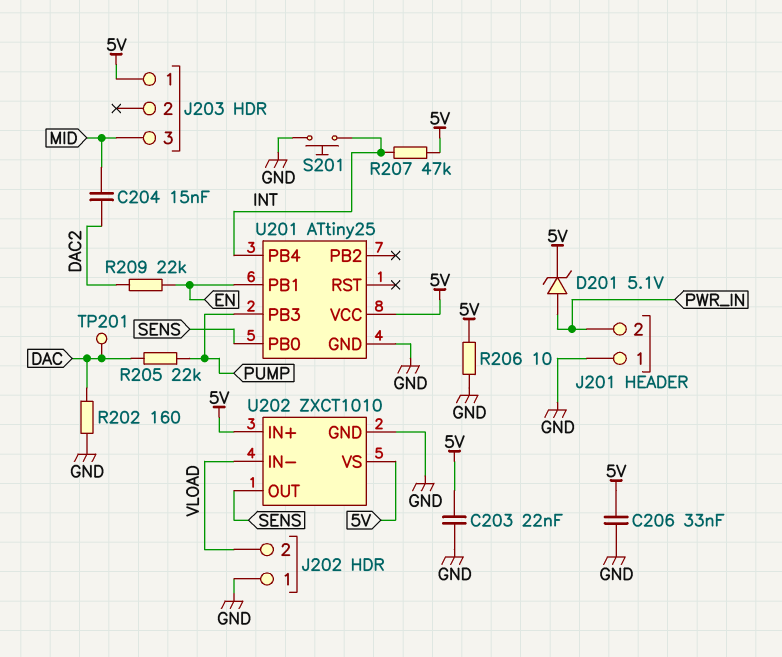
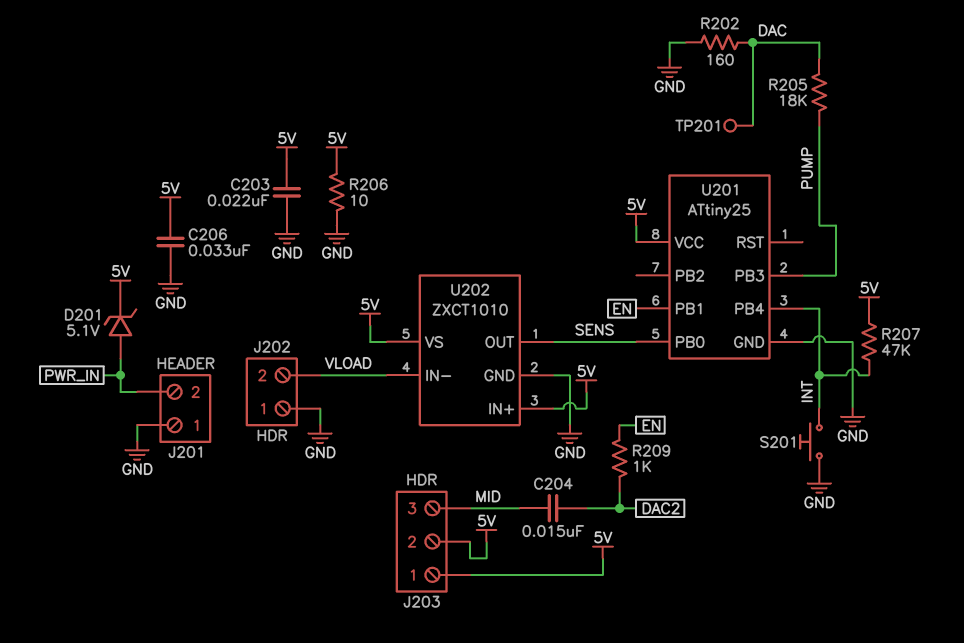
J203 pin 2: none -> 5V
R205: 22k (DAC, PUMP) -> 18k (DAC, PUMP)
R209: 22k (DAC2, EN) -> 1k (DAC2, EN)

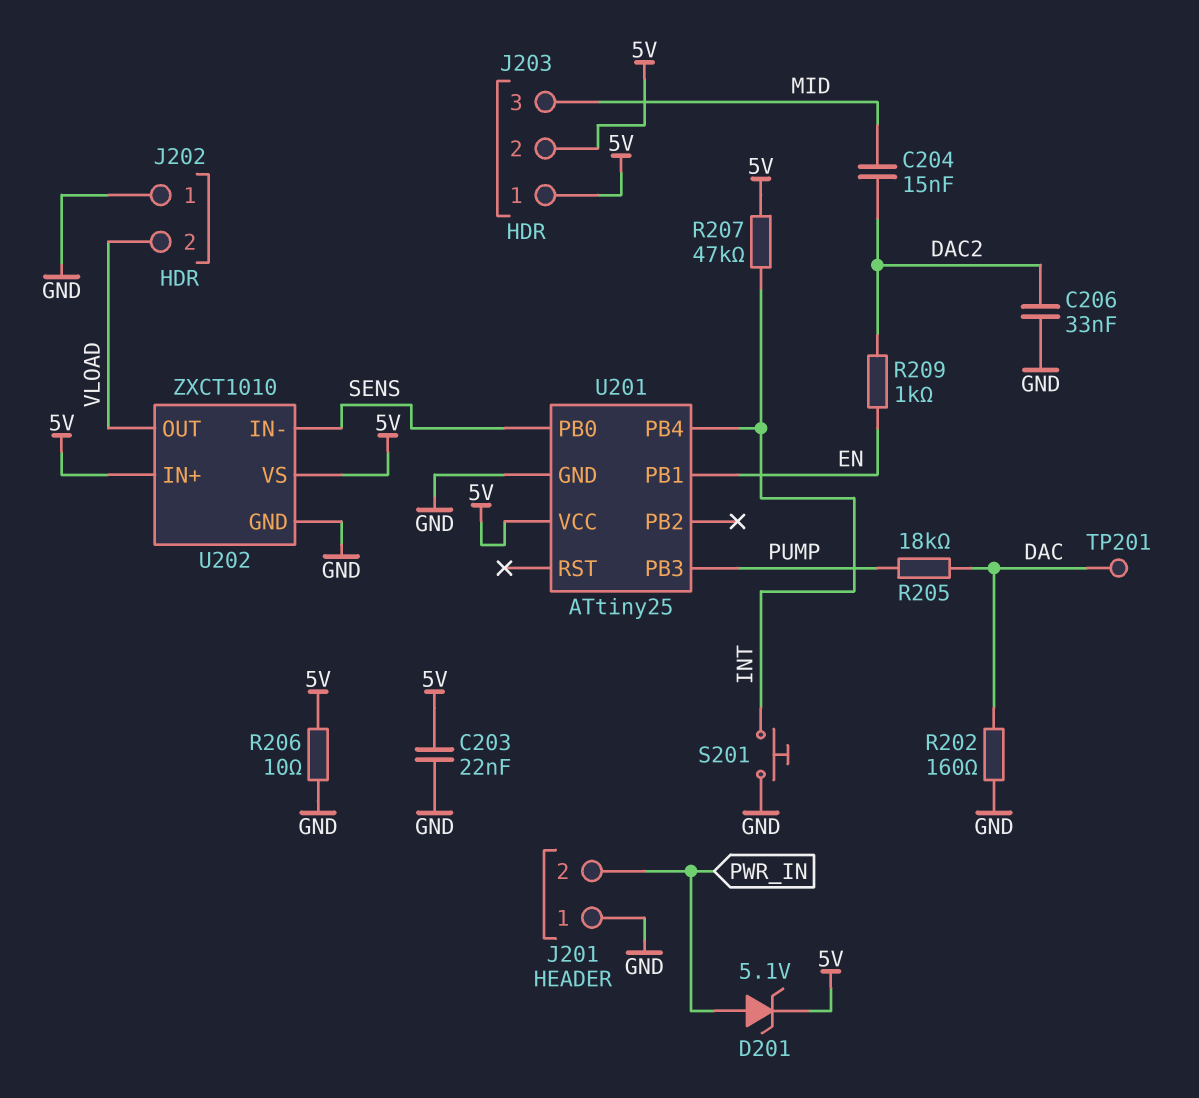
C206: 33nF (5V, GND) -> 33nF (DAC2, GND)
U202 pin IN-: VLOAD -> SENS
U202 pin OUT: SENS -> VLOAD

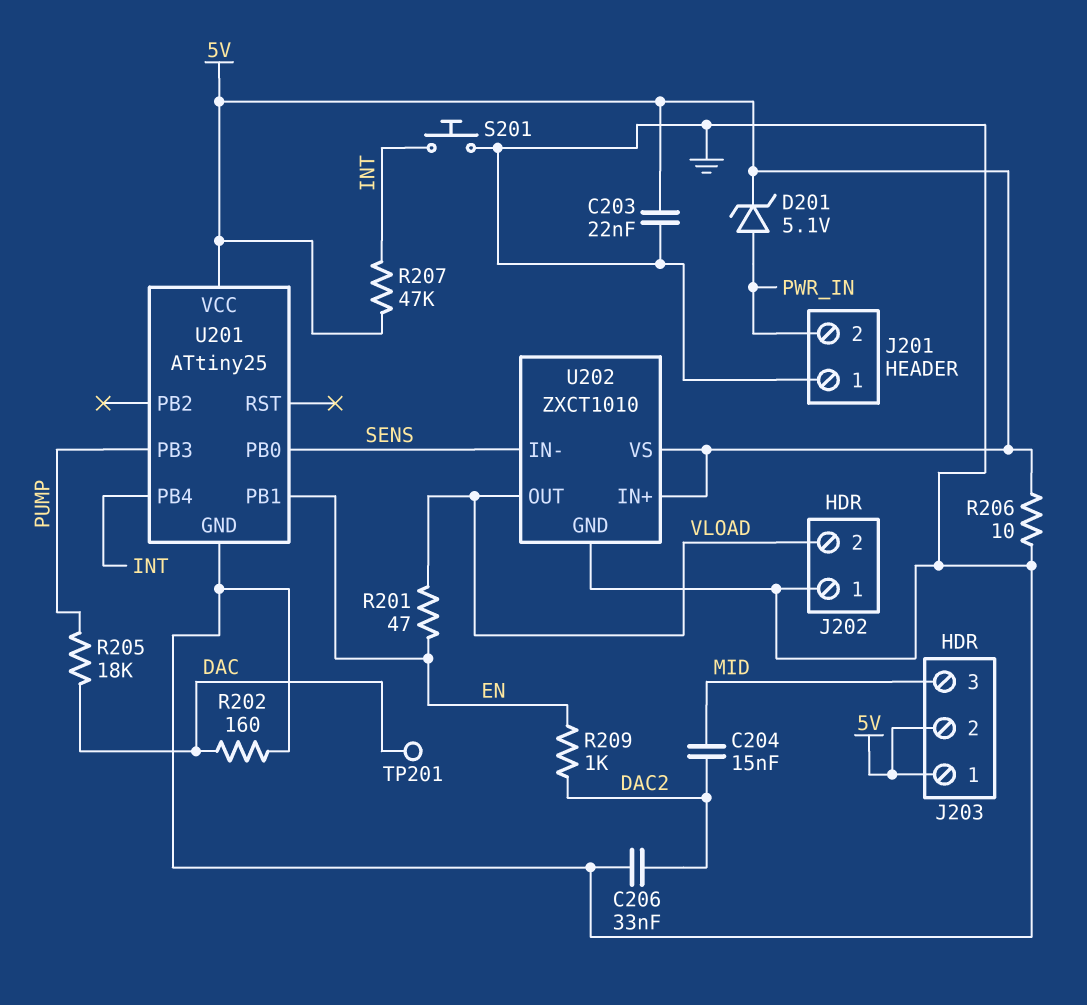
R201: none -> 47 (EN, VLOAD)

